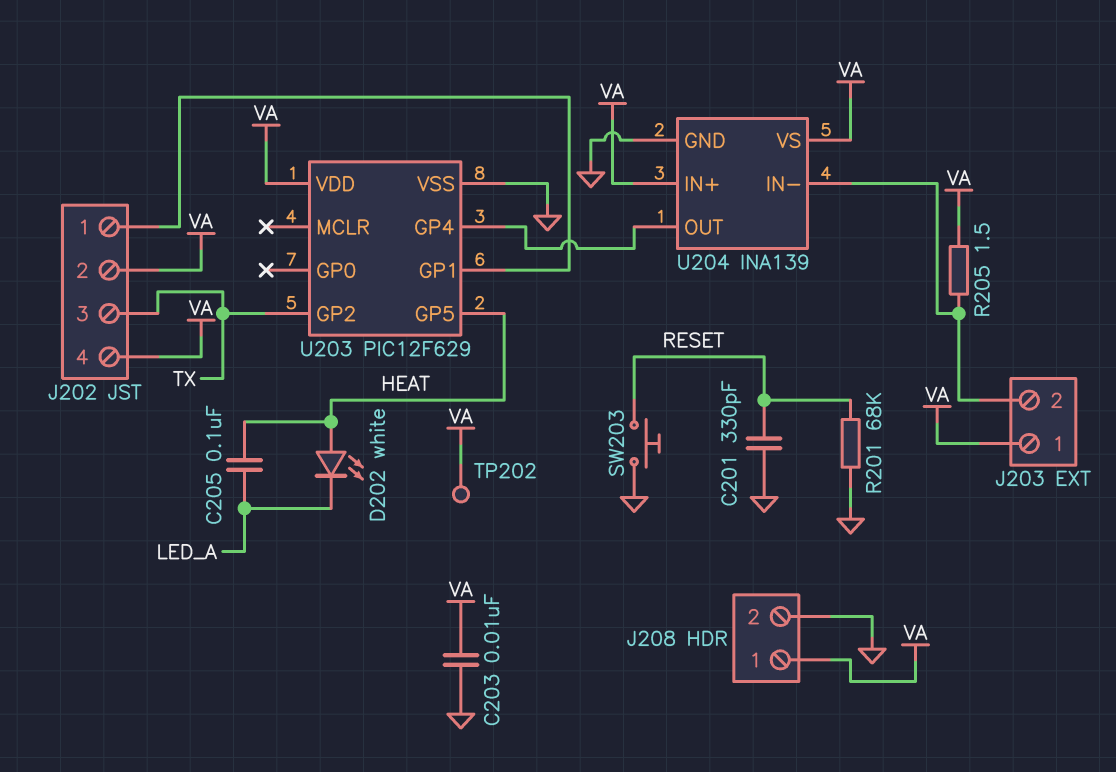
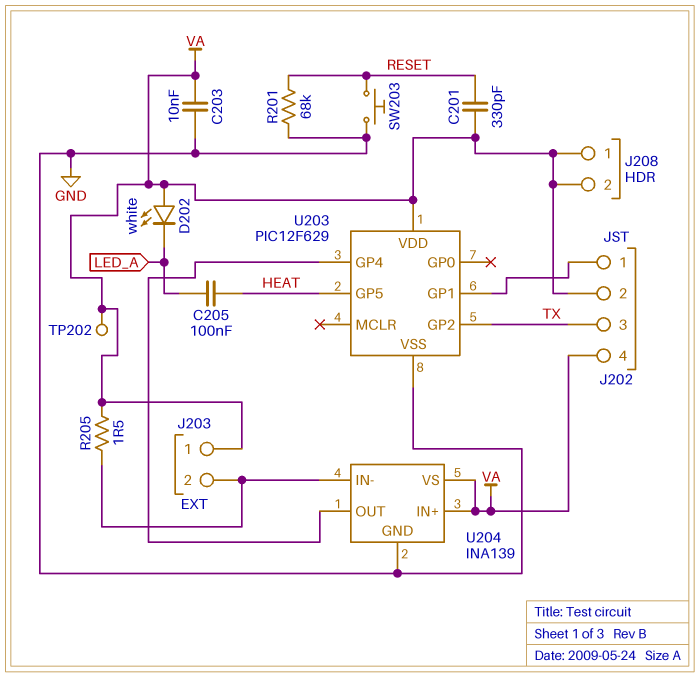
C201: 330pF (GND, RESET) -> 330pF (RESET, VA)
D202: LED white (A HEAT, K LED_A) -> LED white (A VA, K LED_A)
J208 pin 2: GND -> VA

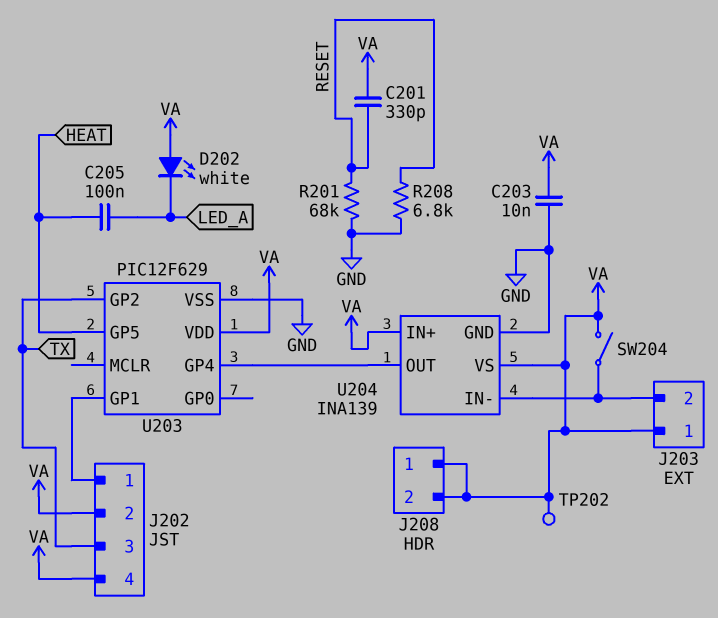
R205: 1.5 (J203/2, VA) -> none
R208: none -> 6.8k (GND, RESET)
SW203: button (GND, RESET) -> none
SW204: none -> switch (J203/2, VA)

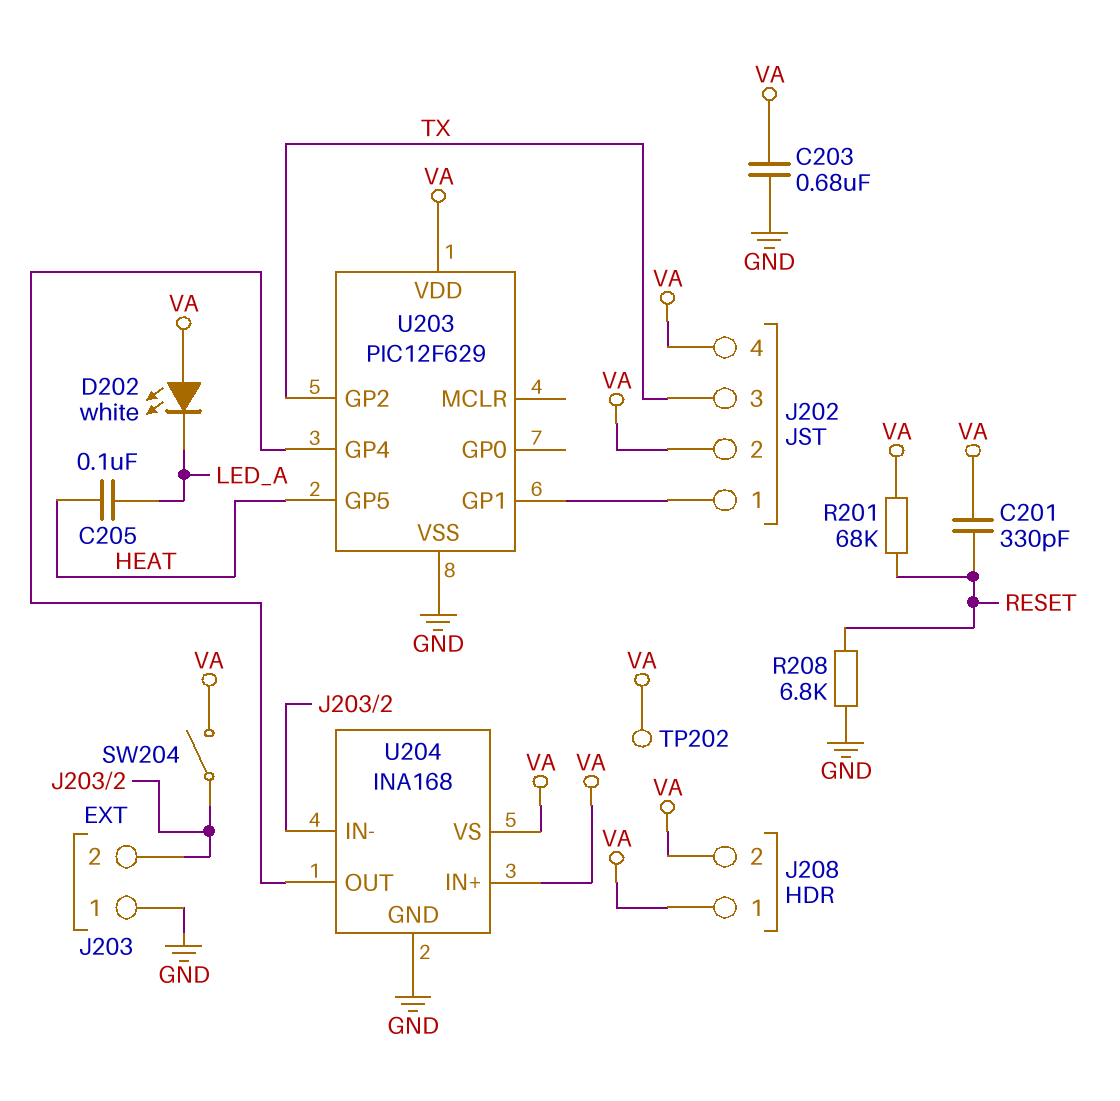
C203: 10nF (GND, VA) -> 680nF (GND, VA)
J203 pin 1: VA -> GND
R201: 68k (GND, RESET) -> 68k (RESET, VA)
U204: INA139 -> INA168

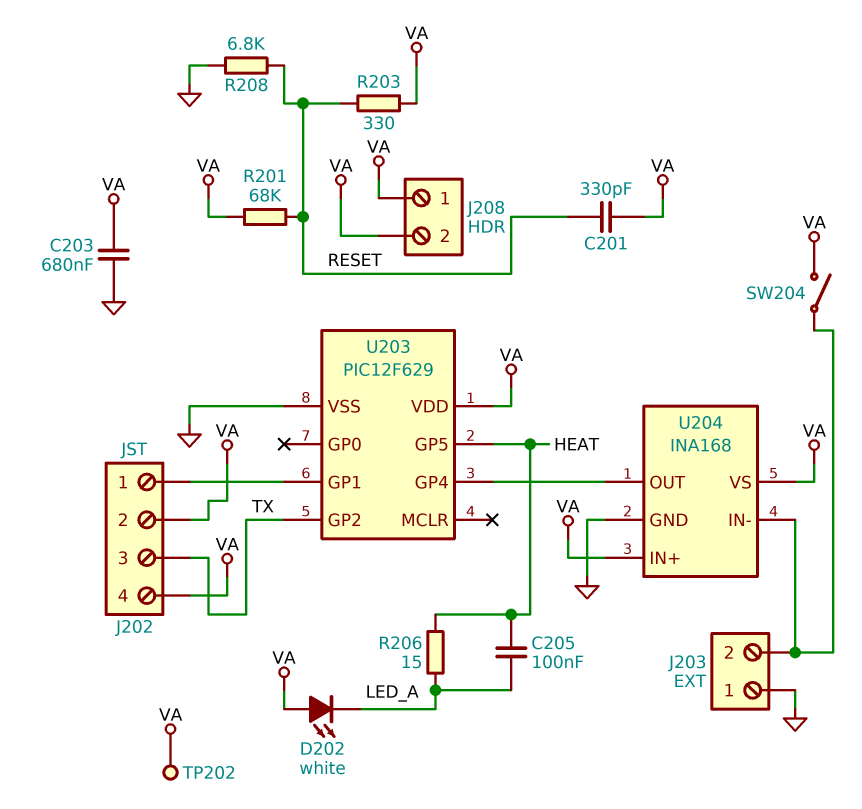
R203: none -> 330 (RESET, VA)
R206: none -> 15 (HEAT, LED_A)

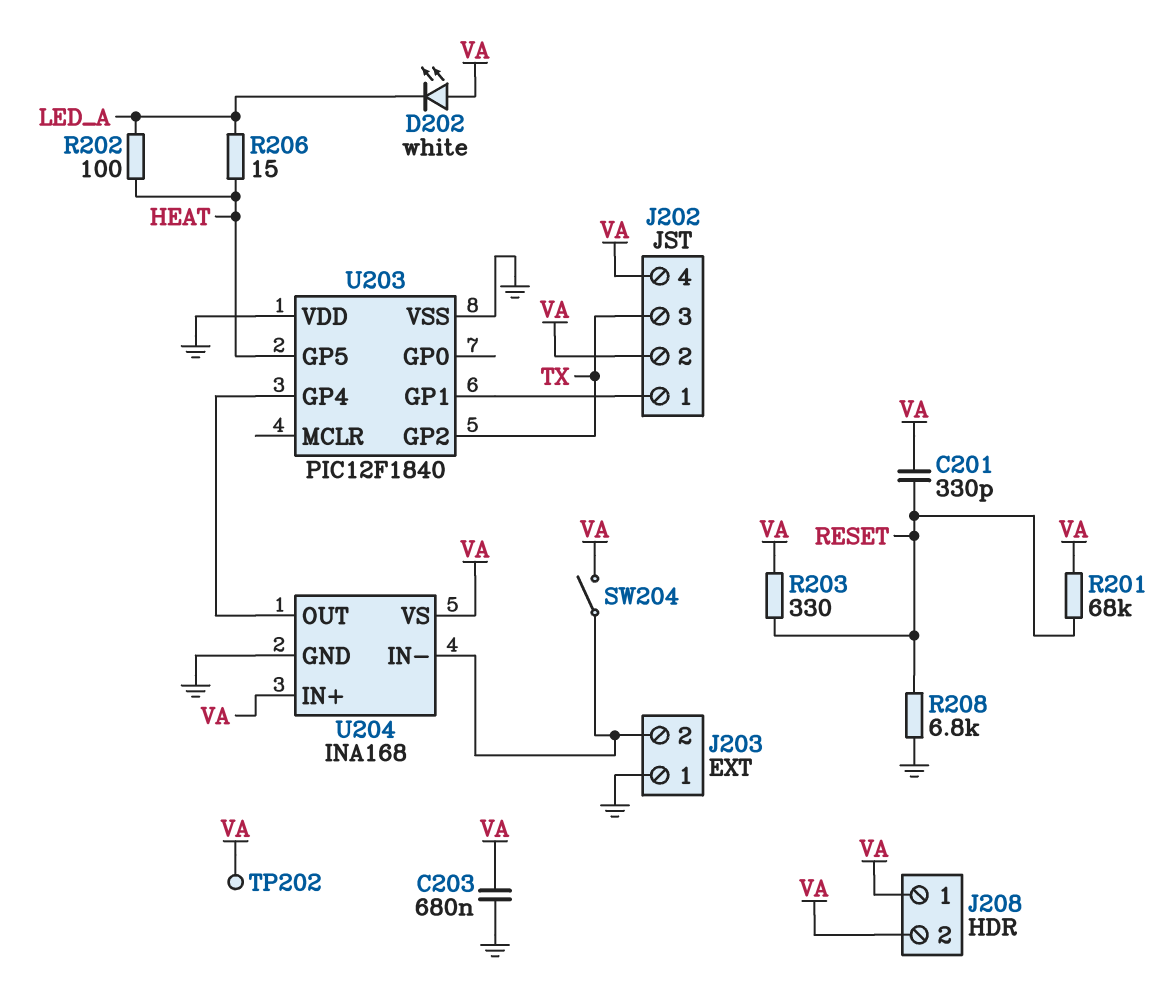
C205: 100nF (HEAT, LED_A) -> none
R202: none -> 100 (HEAT, LED_A)
U203: PIC12F629 -> PIC12F1840
U203 pin VDD: VA -> GND

